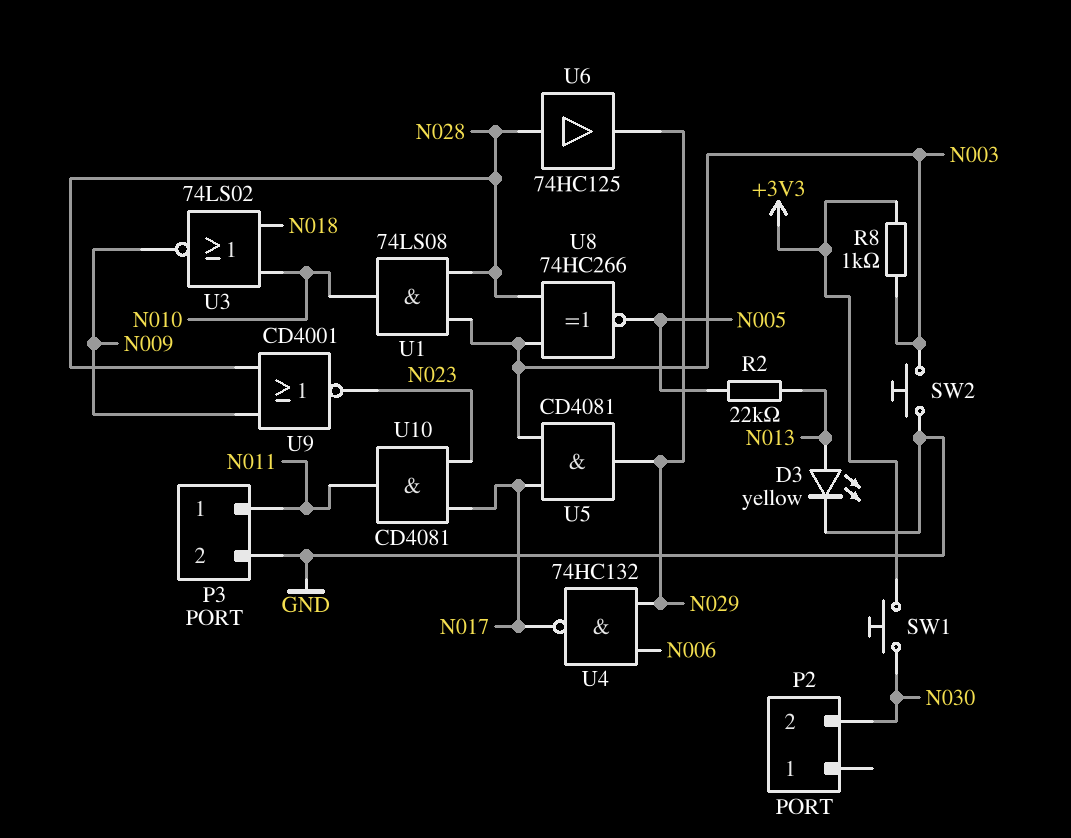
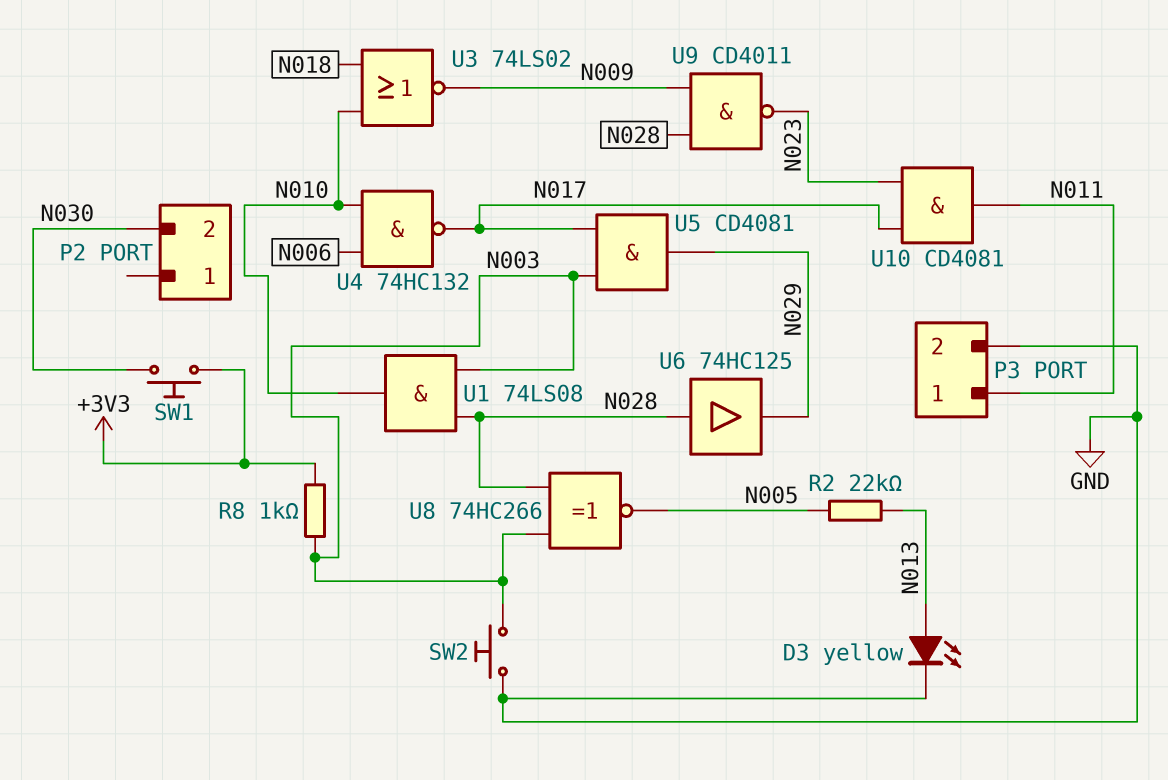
U4: NAND 74HC132 (in N006, in N029, out N017) -> NAND 74HC132 (in N006, in N010, out N017)
U9: NOR CD4001 (in N009, in N028, out N023) -> NAND CD4011 (in N009, in N028, out N023)

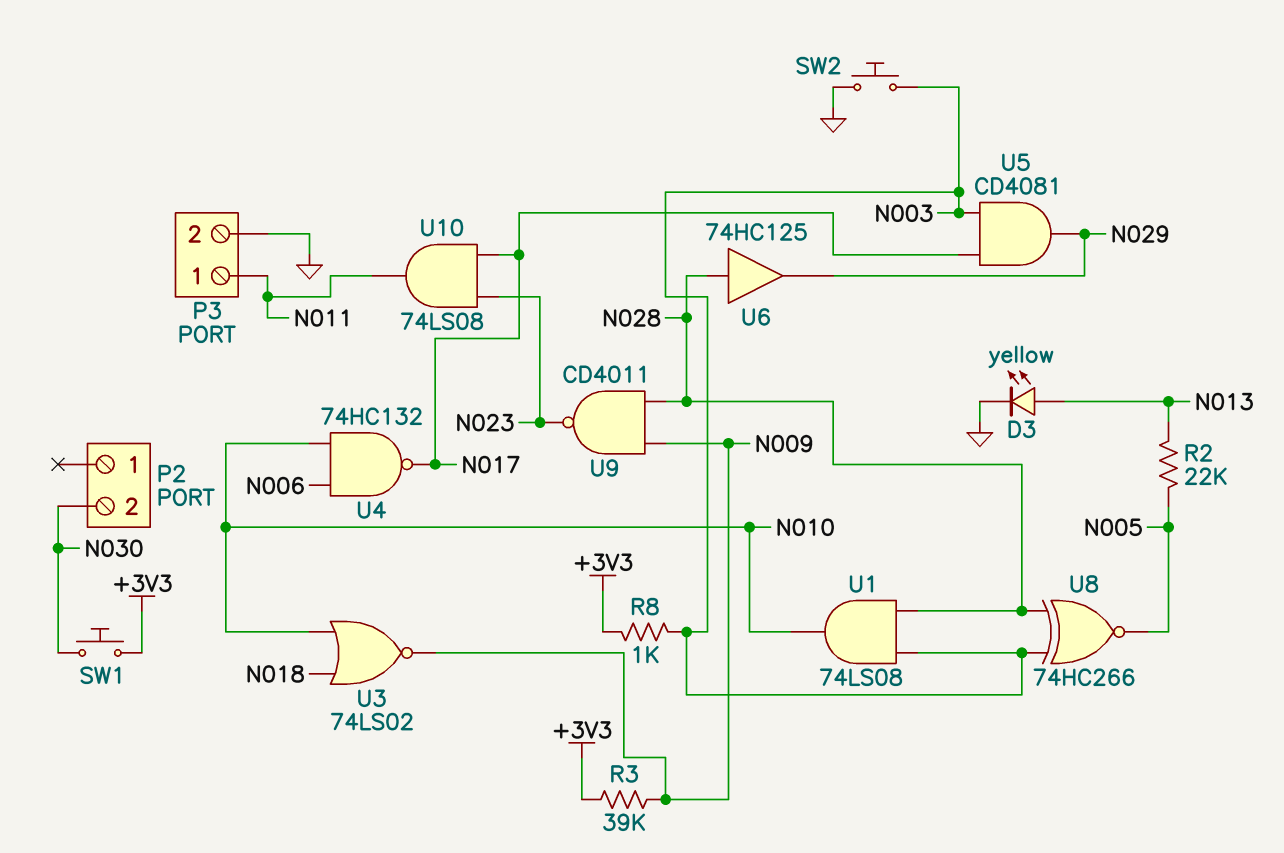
R3: none -> 39k (+3V3, N009)
U10: AND CD4081 (in N017, in N023, out N011) -> AND 74LS08 (in N017, in N023, out N011)

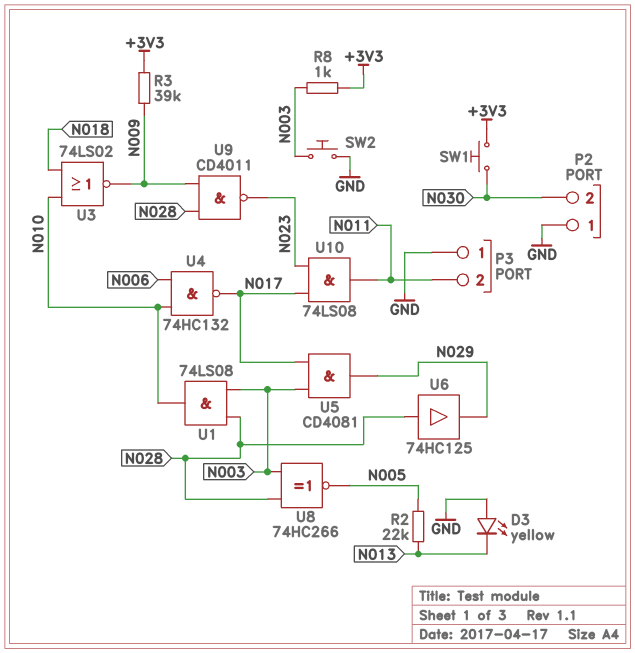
D3: LED yellow (A N013, K GND) -> LED yellow (A GND, K N013)
P2 pin 1: none -> GND
P3 pin 1: N011 -> GND
P3 pin 2: GND -> N011

